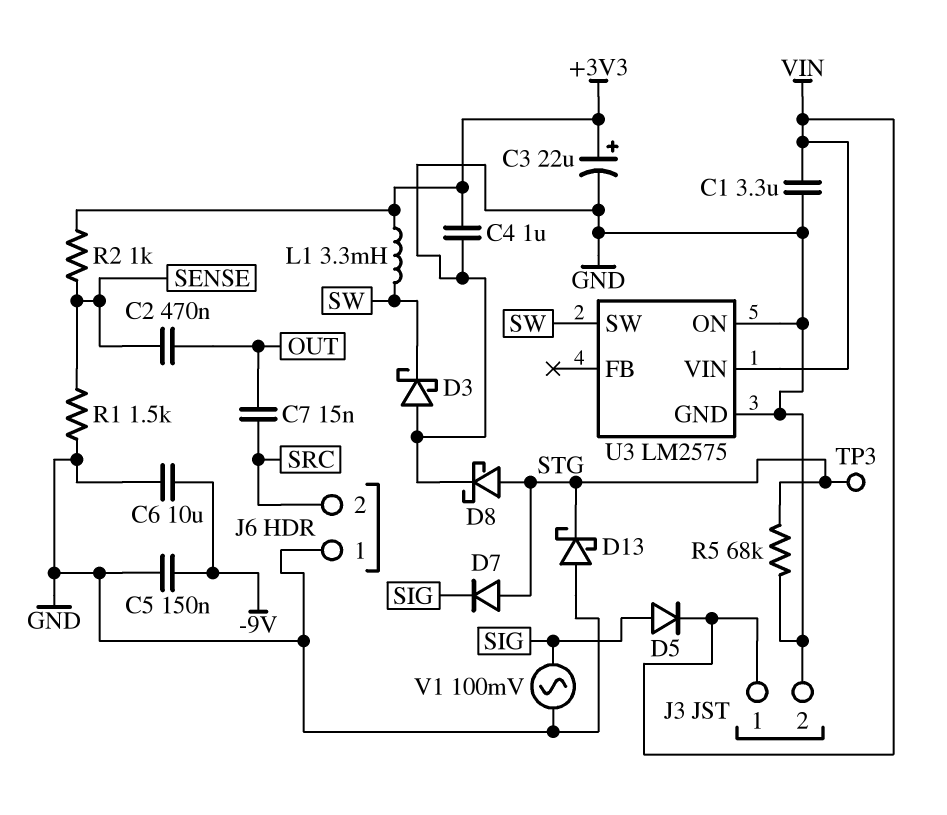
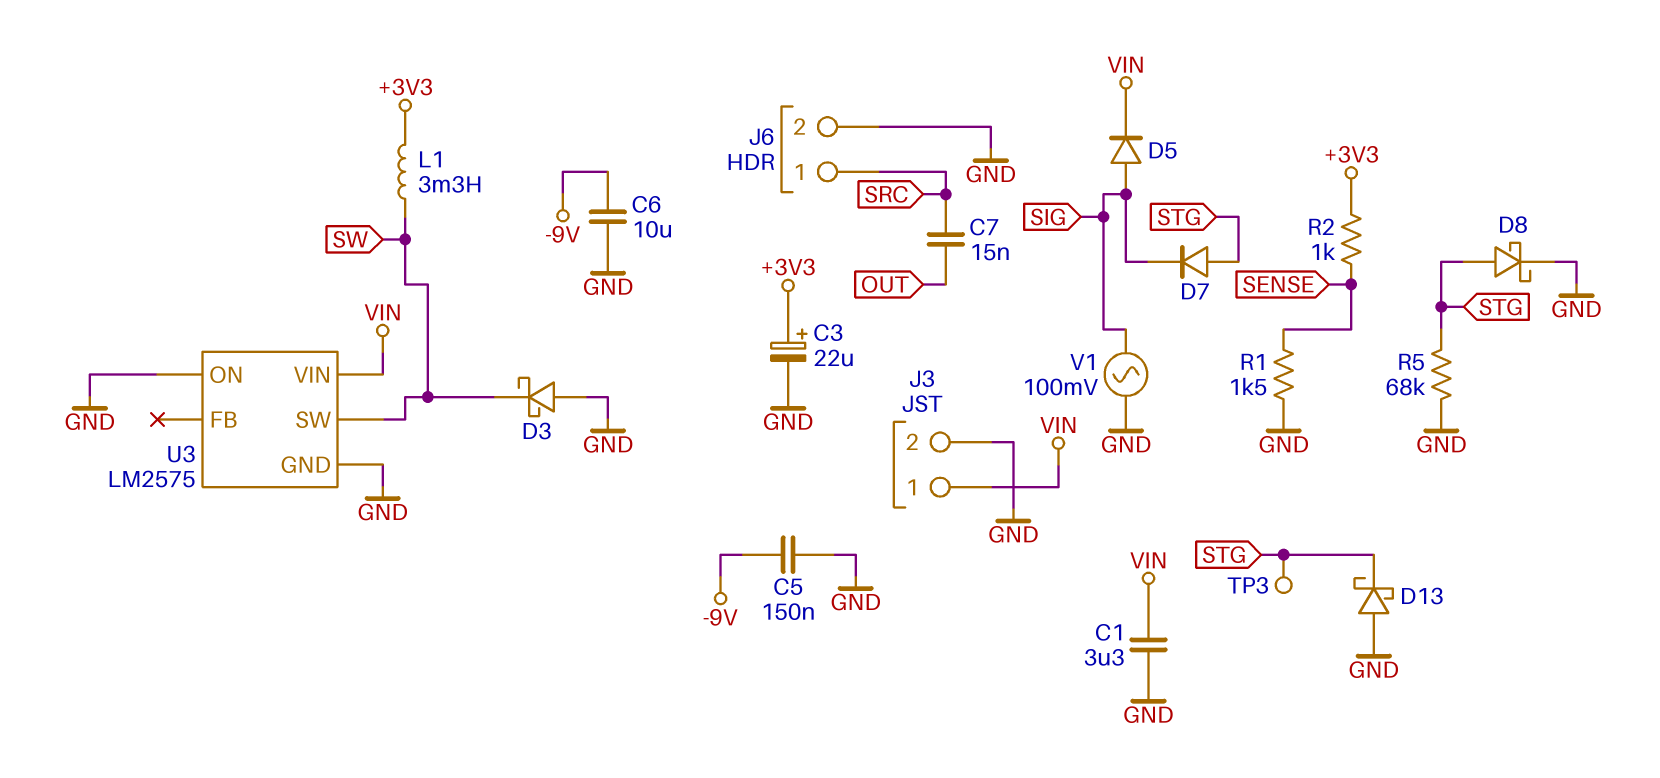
C2: 470nF (OUT, SENSE) -> none
C4: 1uF (+3V3, GND) -> none
J6 pin 1: GND -> SRC
J6 pin 2: SRC -> GND

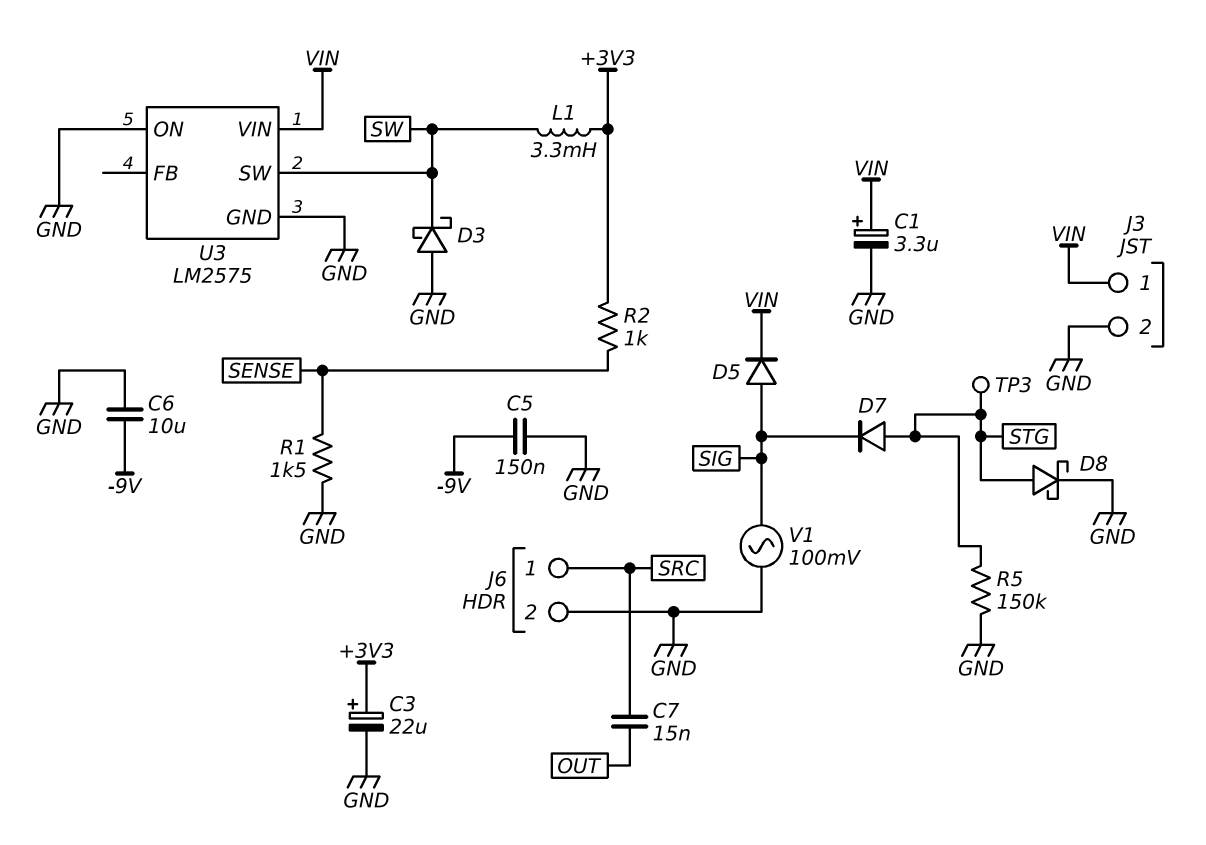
C1: 3.3uF (GND, VIN) -> 3.3uF (plus VIN, minus GND)
D13: schottky (A GND, K STG) -> none
R5: 68k (GND, STG) -> 150k (GND, STG)

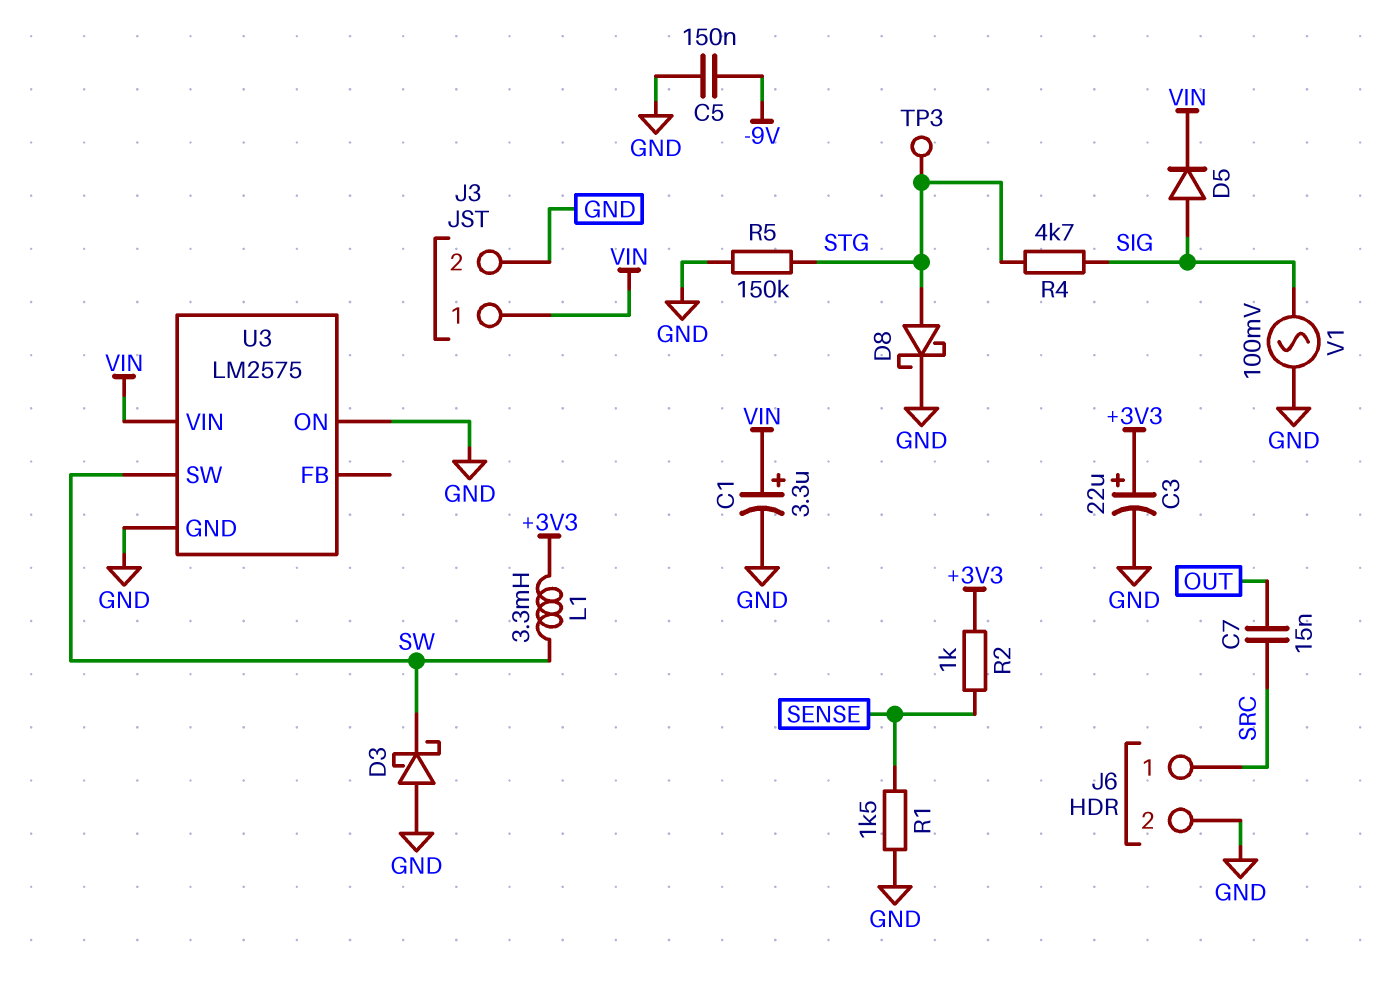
C6: 10uF (-9V, GND) -> none
D7: diode (A STG, K SIG) -> none
R4: none -> 4.7k (SIG, STG)

